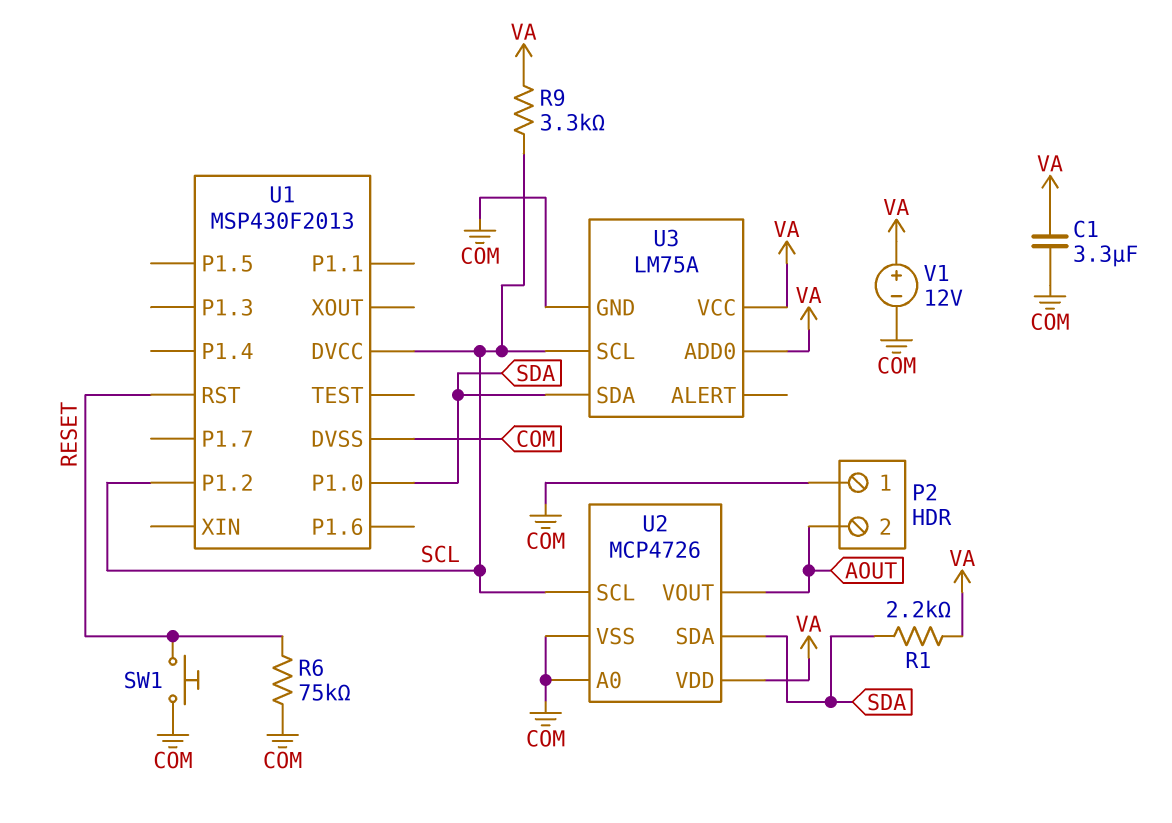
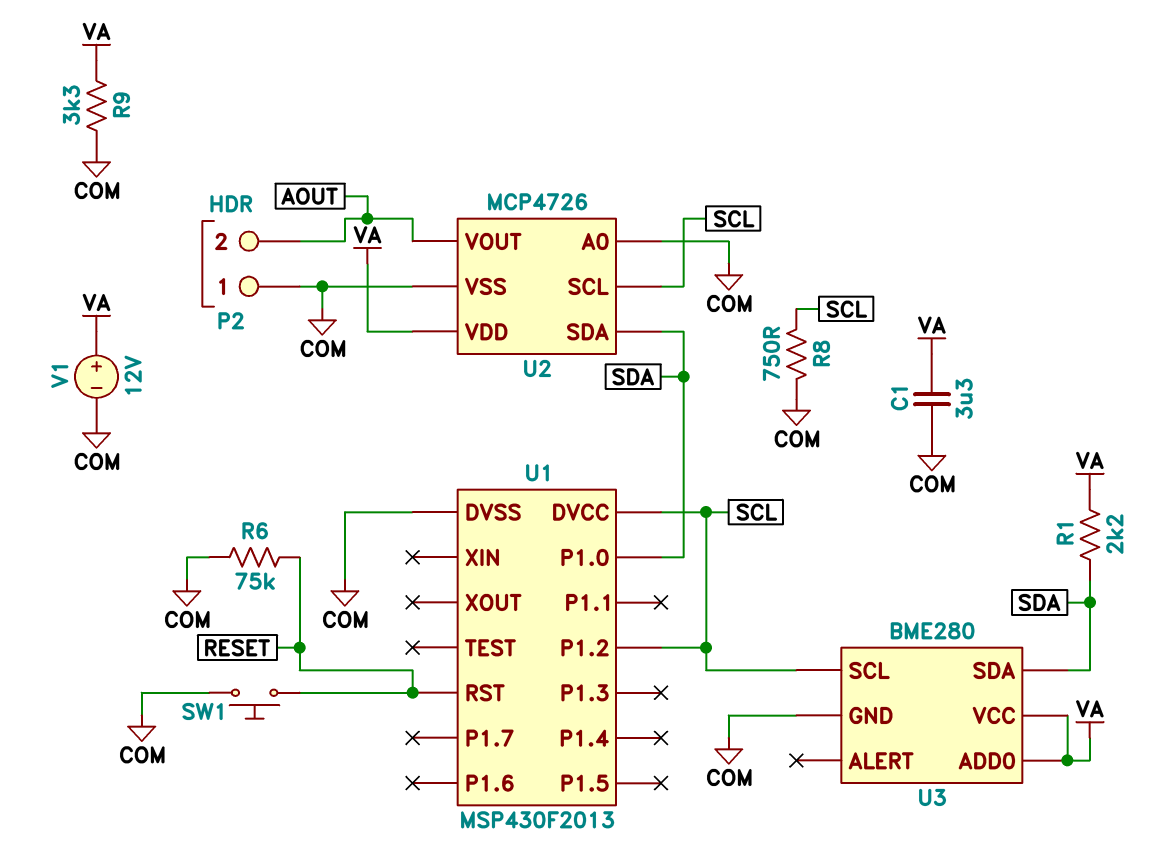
R8: none -> 750 (COM, SCL)
R9: 3.3k (SCL, VA) -> 3.3k (COM, VA)
U3: LM75A -> BME280

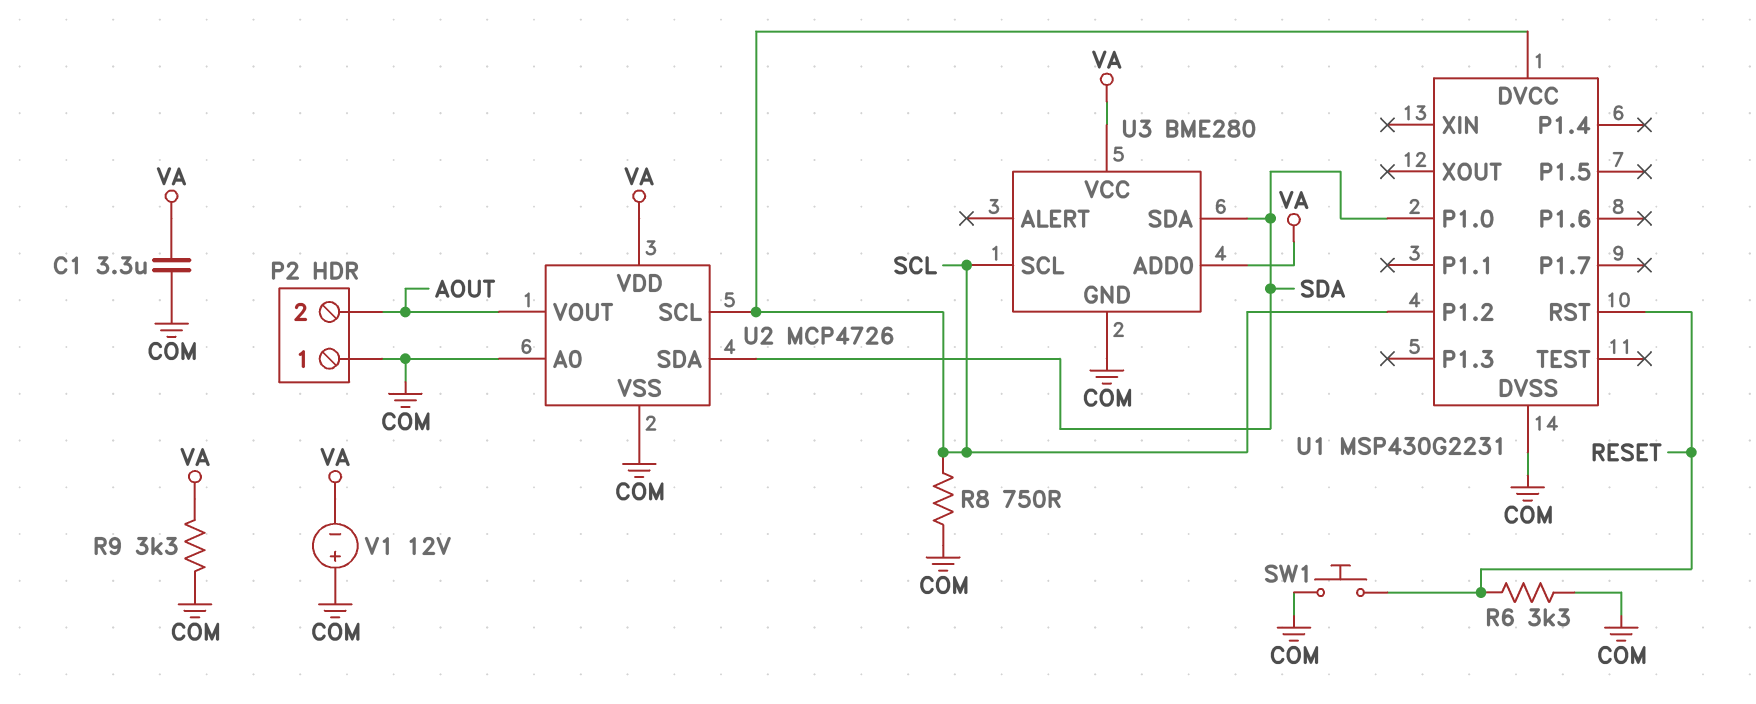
R1: 2.2k (SDA, VA) -> none
R6: 75k (COM, RESET) -> 3.3k (COM, RESET)
U1: MSP430F2013 -> MSP430G2231
V1: 12V (plus VA, minus COM) -> 12V (plus COM, minus VA)

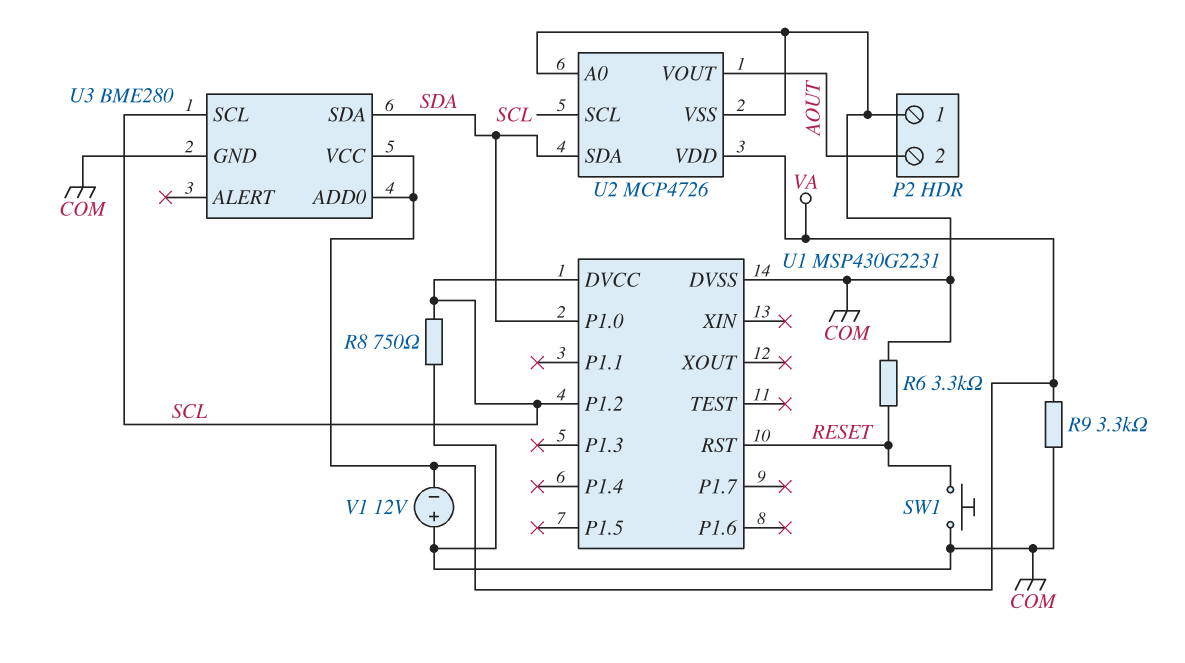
C1: 3.3uF (COM, VA) -> none

